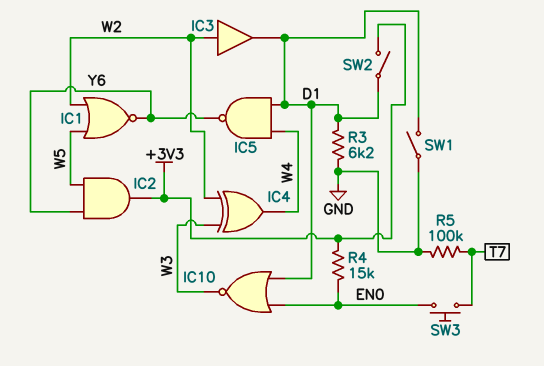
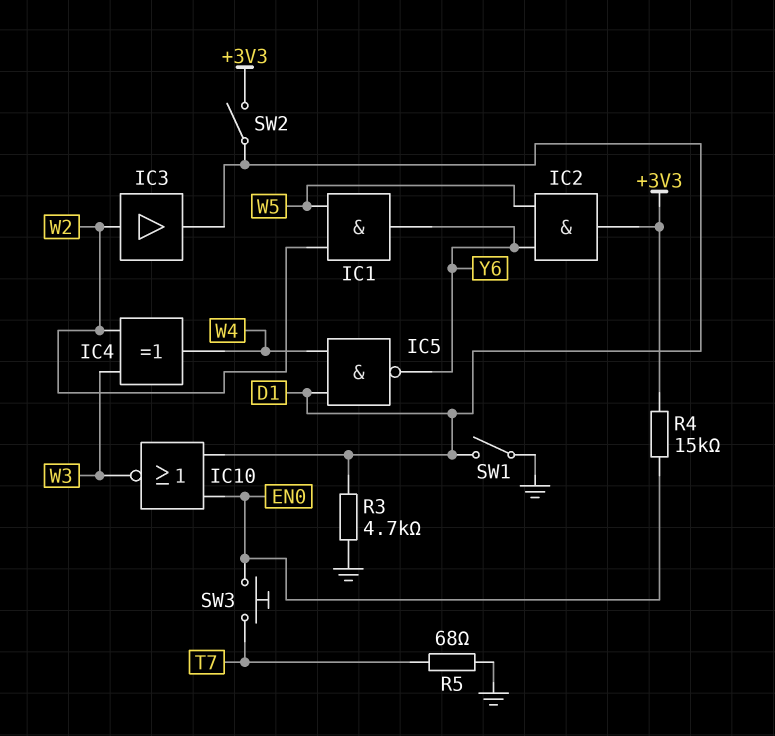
IC1: NOR (in W2, in W5, out Y6) -> AND (in W2, in W5, out Y6)
R3: 6.2k (D1, GND) -> 4.7k (D1, GND)
R5: 100k (GND, T7) -> 68 (GND, T7)

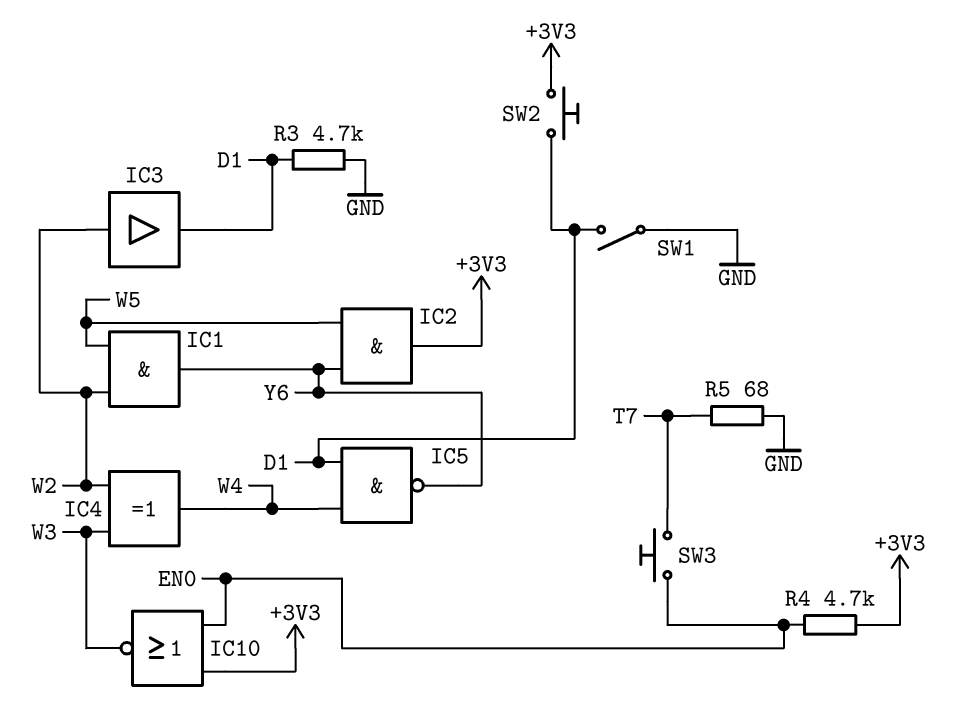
IC10: NOR (in D1, in EN0, out W3) -> NOR (in +3V3, in EN0, out W3)
R4: 15k (+3V3, EN0) -> 4.7k (+3V3, EN0)
SW2: switch (+3V3, D1) -> button (+3V3, D1)

